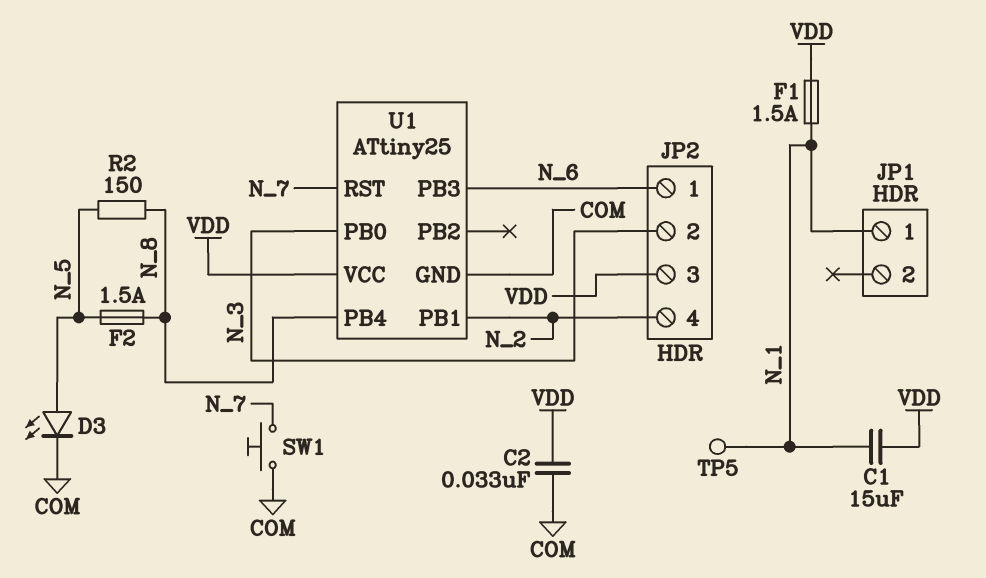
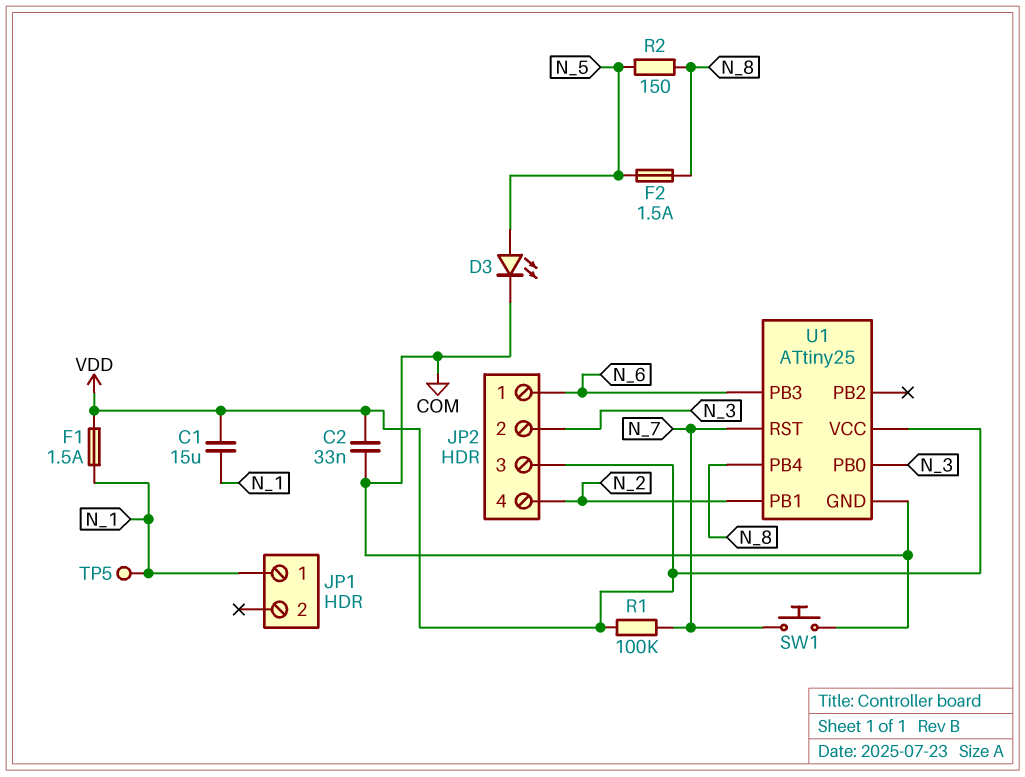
R1: none -> 100k (N_7, VDD)

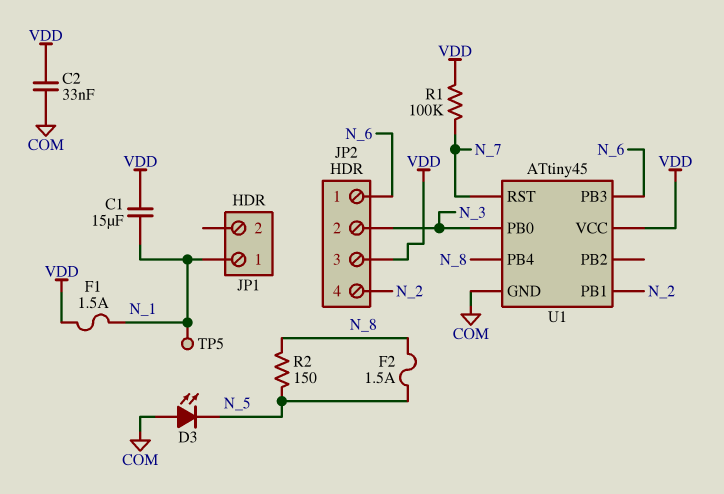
D3: LED (A N_5, K COM) -> LED (A COM, K N_5)
SW1: button (COM, N_7) -> none
U1: ATtiny25 -> ATtiny45

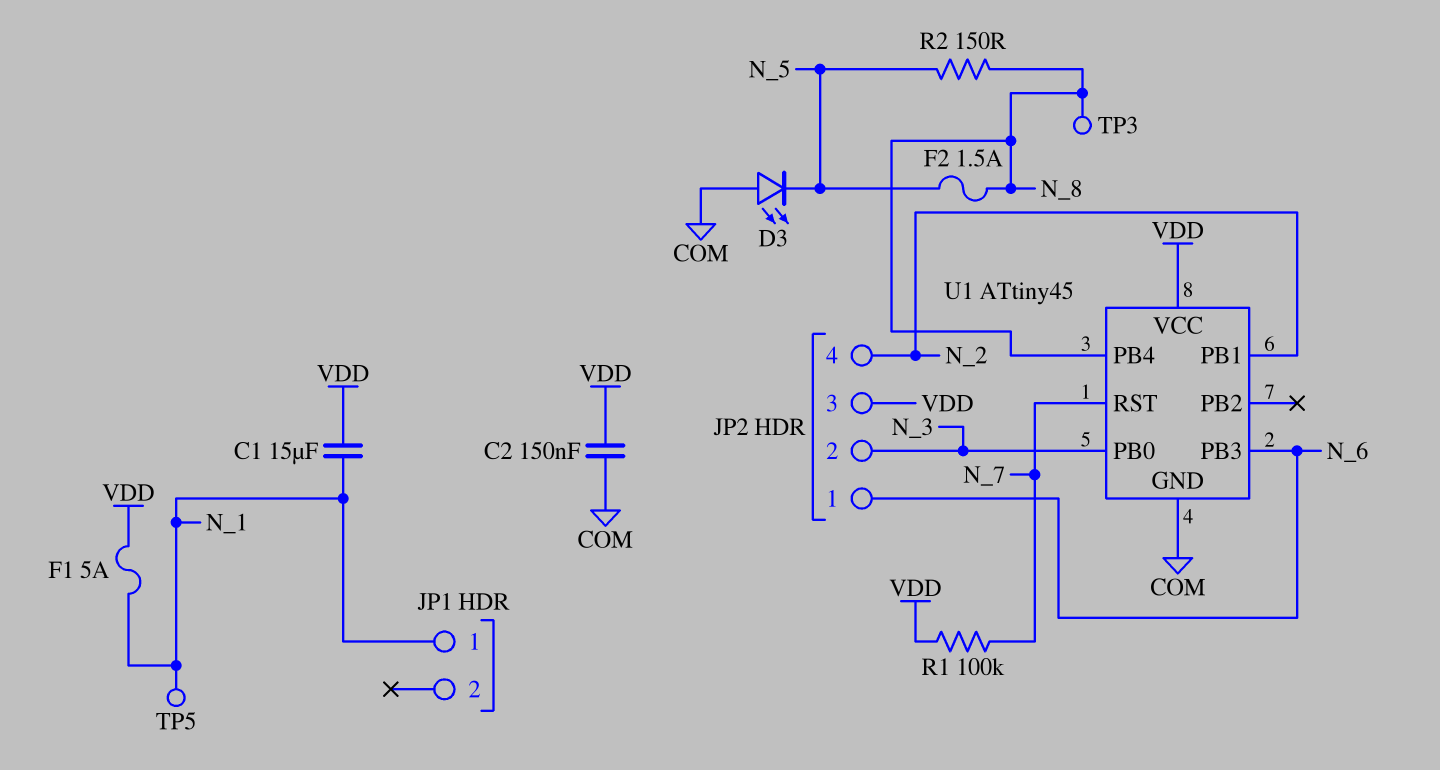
C2: 33nF (COM, VDD) -> 150nF (COM, VDD)
F1: 1.5A (N_1, VDD) -> 5A (N_1, VDD)
TP3: none -> test point (N_8)

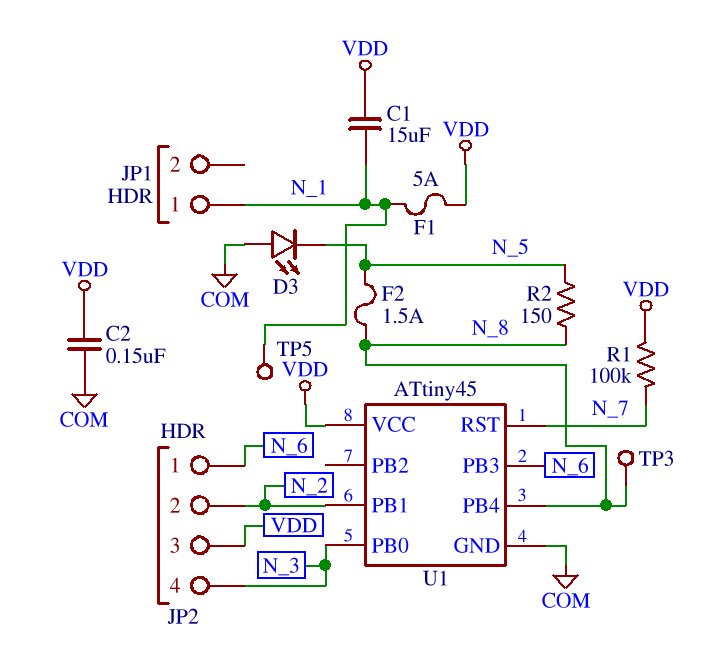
JP2 pin 2: N_3 -> N_2
JP2 pin 4: N_2 -> N_3

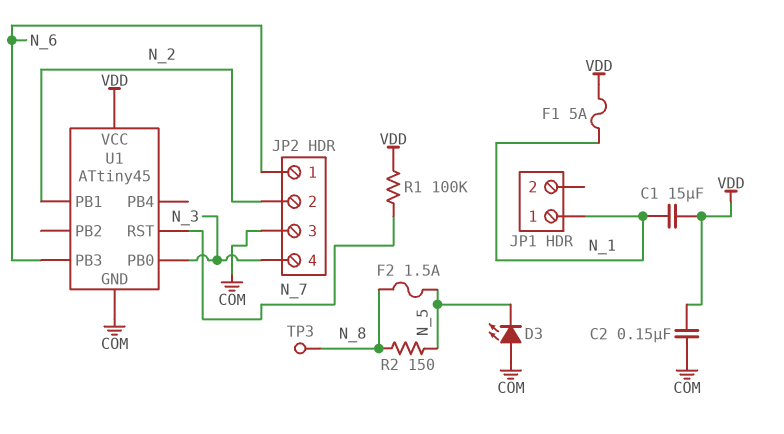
JP2 pin 3: VDD -> COM
TP5: test point (N_1) -> none
U1 pin PB4: N_8 -> none

